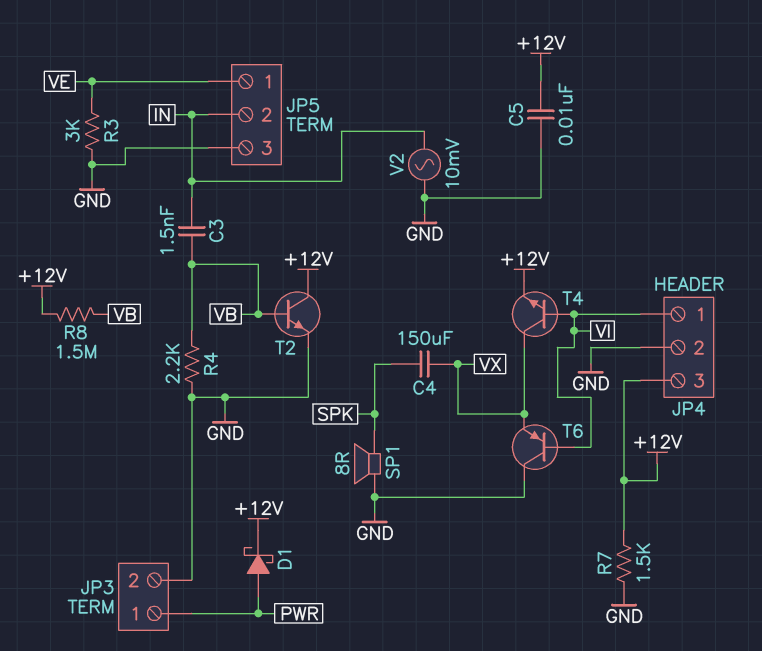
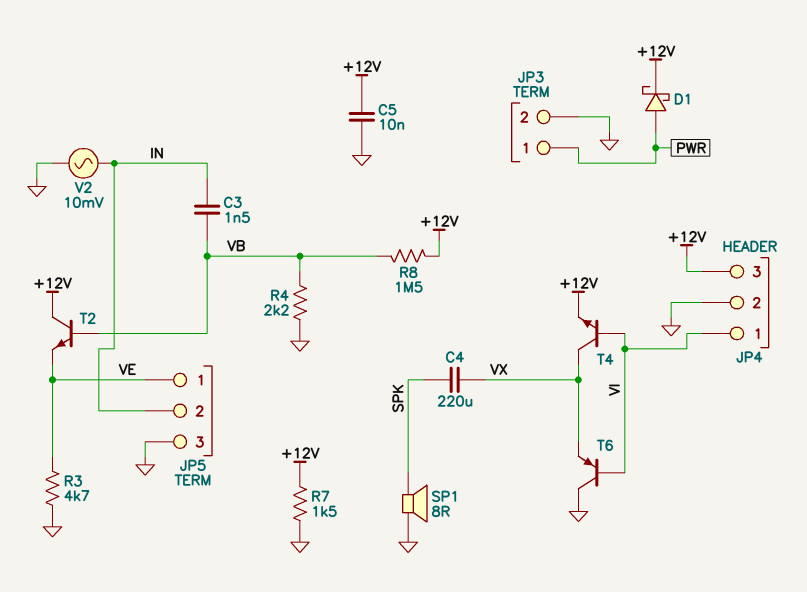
C4: 150uF (SPK, VX) -> 220uF (SPK, VX)
R3: 3k (GND, VE) -> 4.7k (GND, VE)
T2: NPN (B VB, C +12V, E GND) -> NPN (B VB, C +12V, E VE)

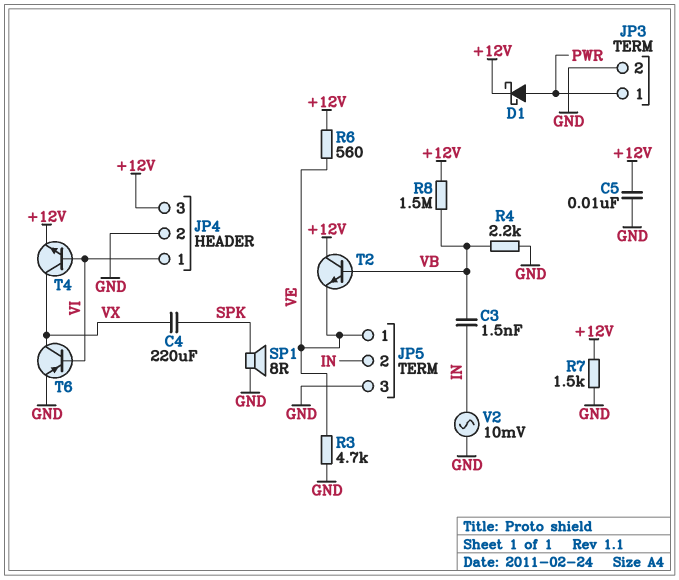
R6: none -> 560 (+12V, VE)
T6: PNP (B VI, C GND, E VX) -> PNP (B VI, C VX, E GND)

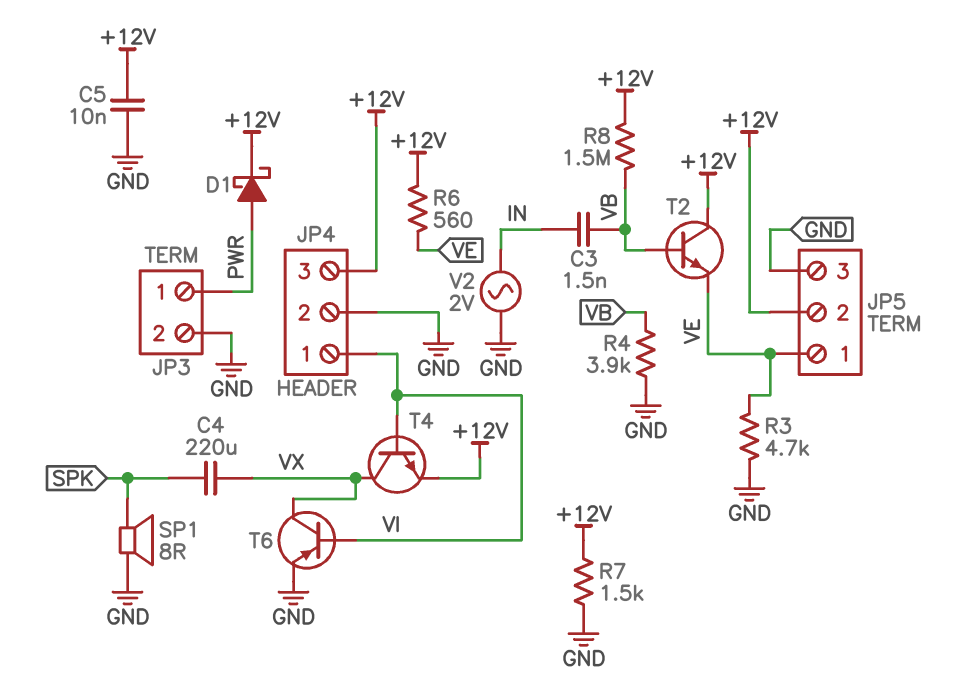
JP5 pin 2: IN -> +12V
R4: 2.2k (GND, VB) -> 3.9k (GND, VB)
V2: AC 10mV (GND, IN) -> AC 2V (GND, IN)

